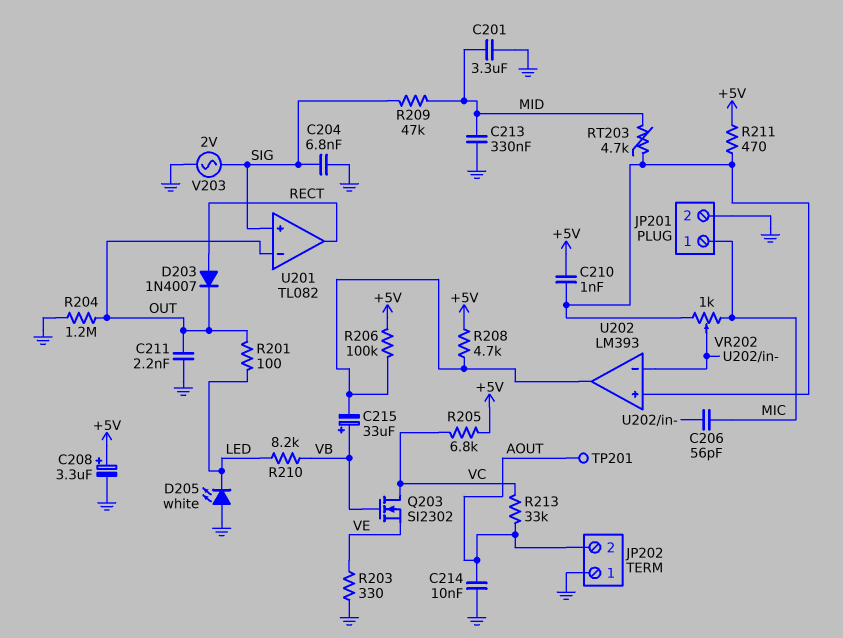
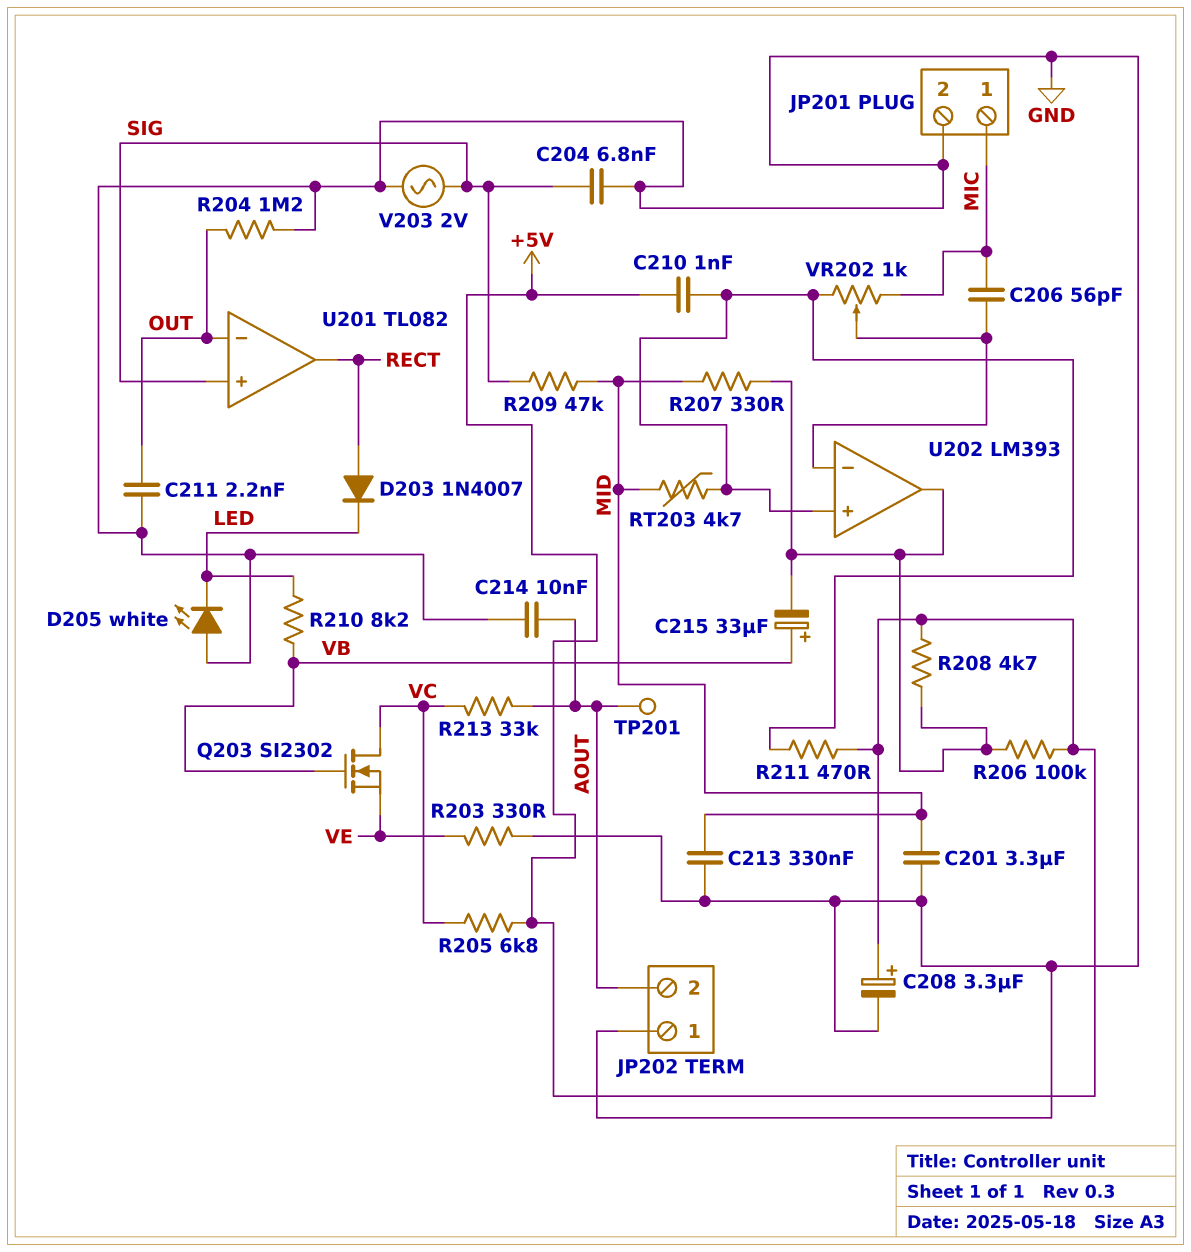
D203: diode 1N4007 (A RECT, K OUT) -> diode 1N4007 (A RECT, K LED)
R201: 100 (LED, OUT) -> none
R207: none -> 330 (MID, U202/out)

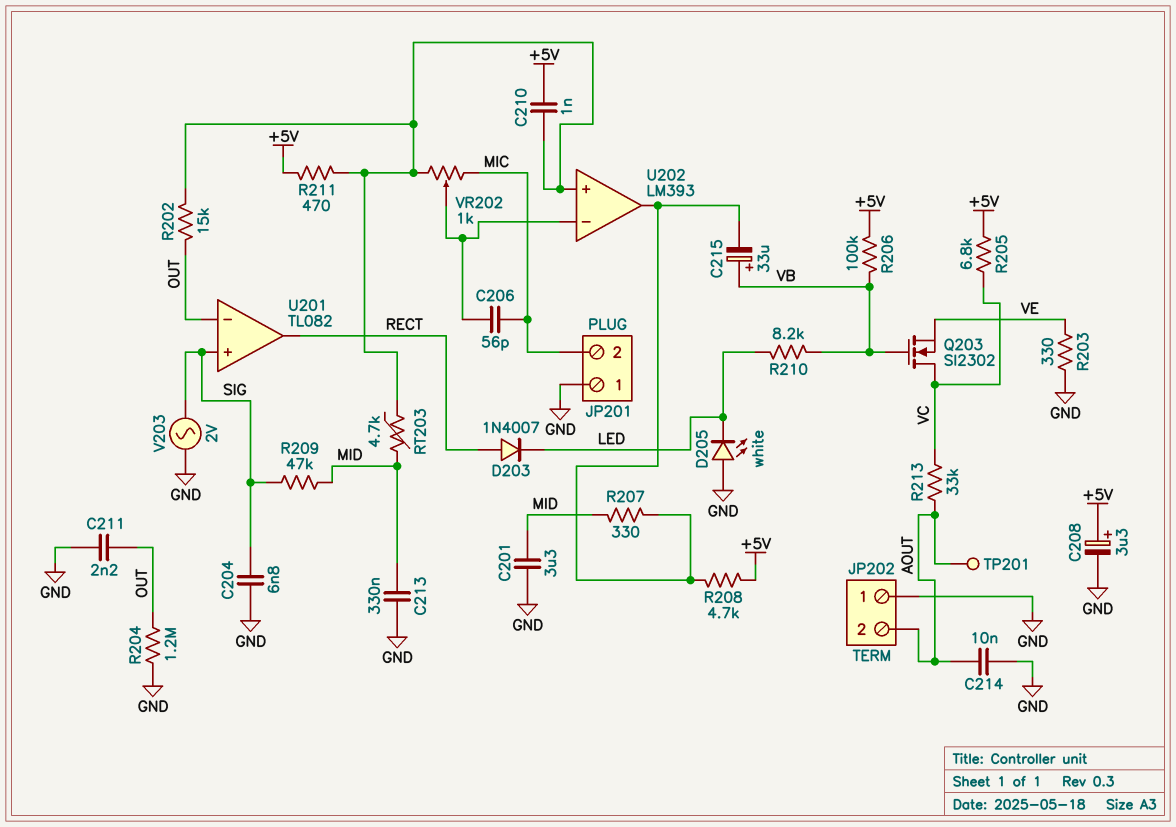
JP201 pin 1: MIC -> GND
JP201 pin 2: GND -> MIC
R202: none -> 15k (OUT, U202/in+)
R206: 100k (+5V, U202/out) -> 100k (+5V, VB)

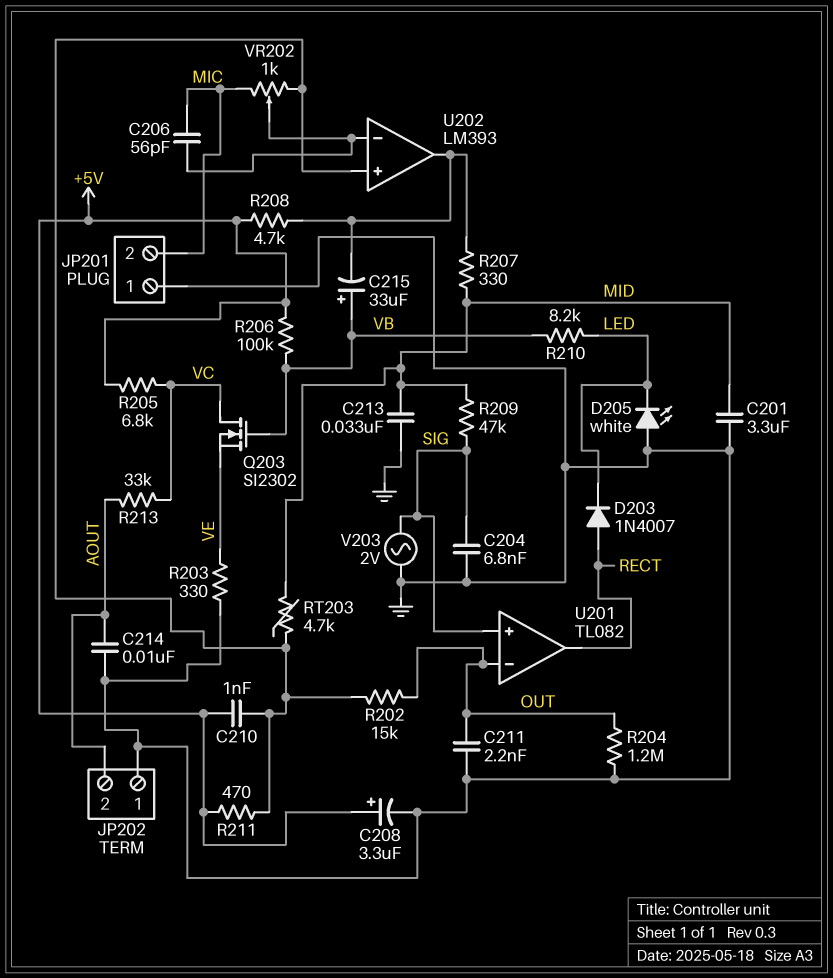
C213: 330nF (GND, MID) -> 33nF (GND, MID)
TP201: test point (AOUT) -> none

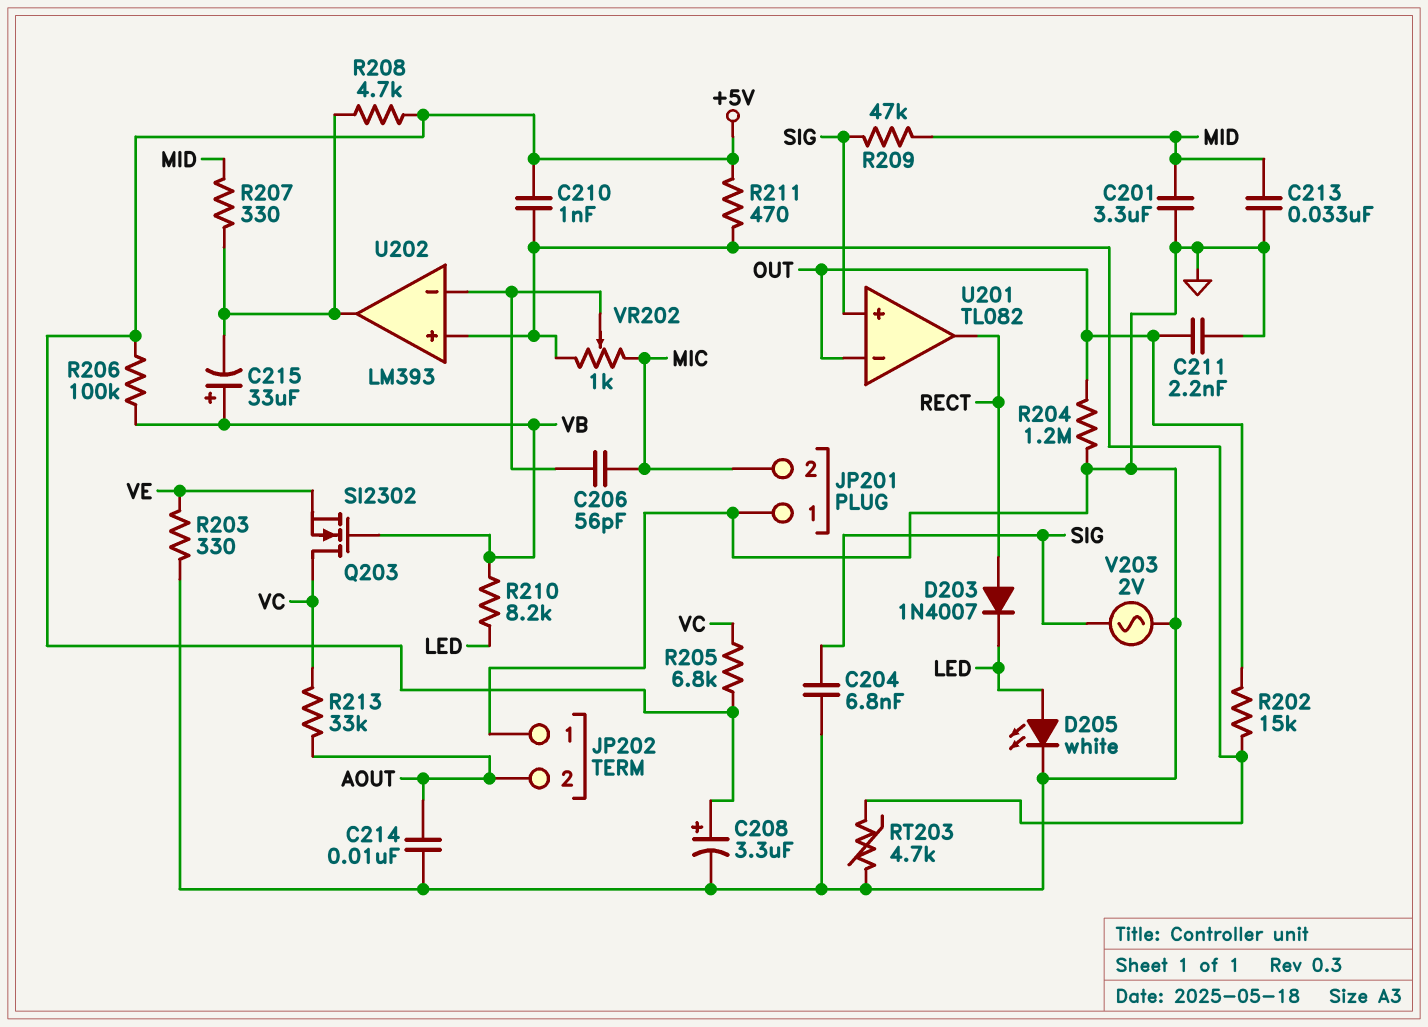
D205: LED white (A GND, K LED) -> LED white (A LED, K GND)
RT203: 4.7k (MID, U202/in+) -> 4.7k (GND, U202/in+)

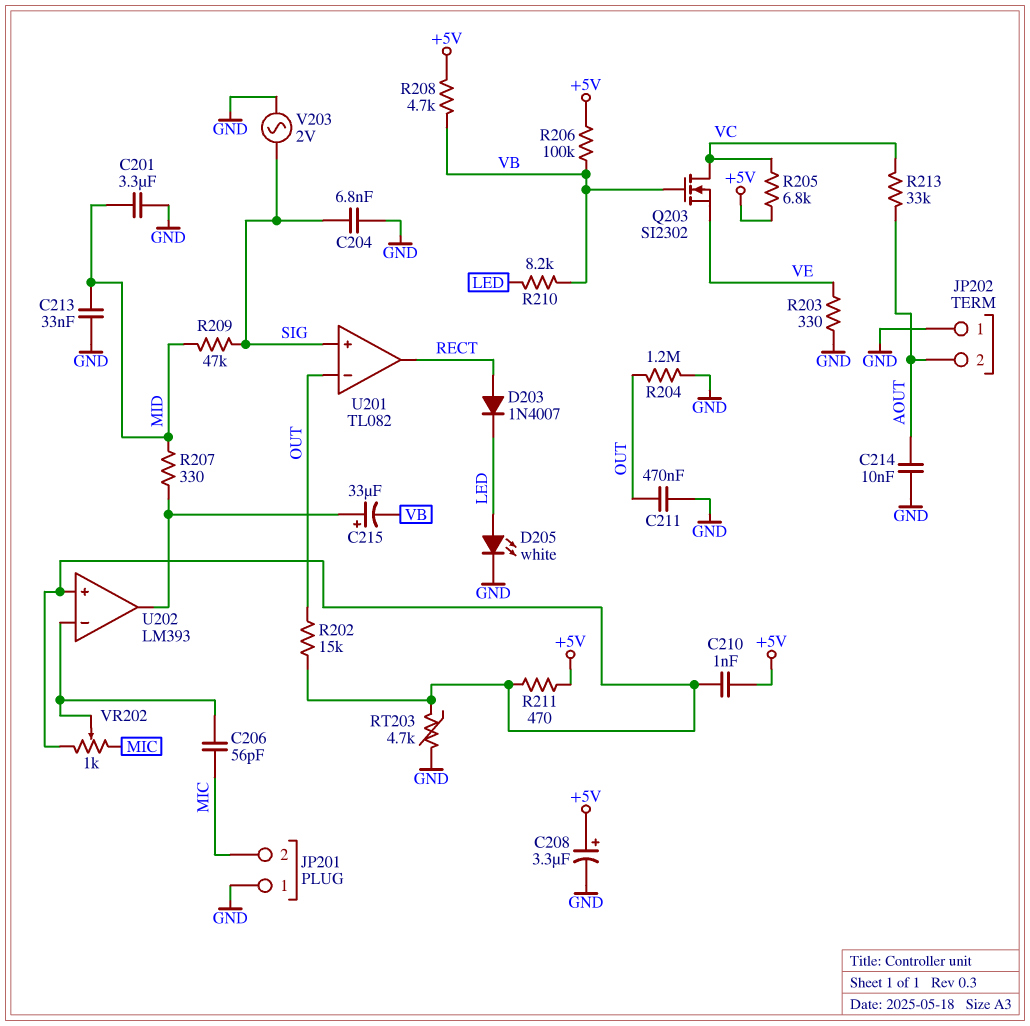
C211: 2.2nF (GND, OUT) -> 470nF (GND, OUT)
C215: 33uF (plus VB, minus U202/out) -> 33uF (plus U202/out, minus VB)
R208: 4.7k (+5V, U202/out) -> 4.7k (+5V, VB)

